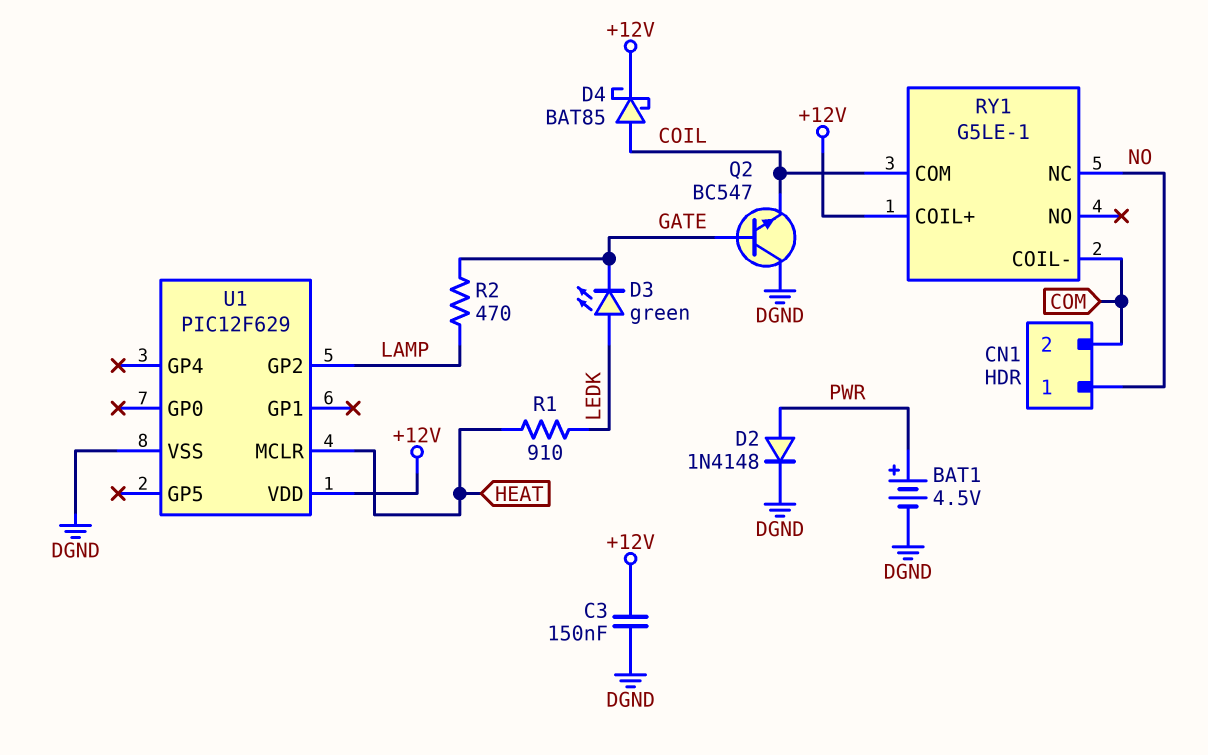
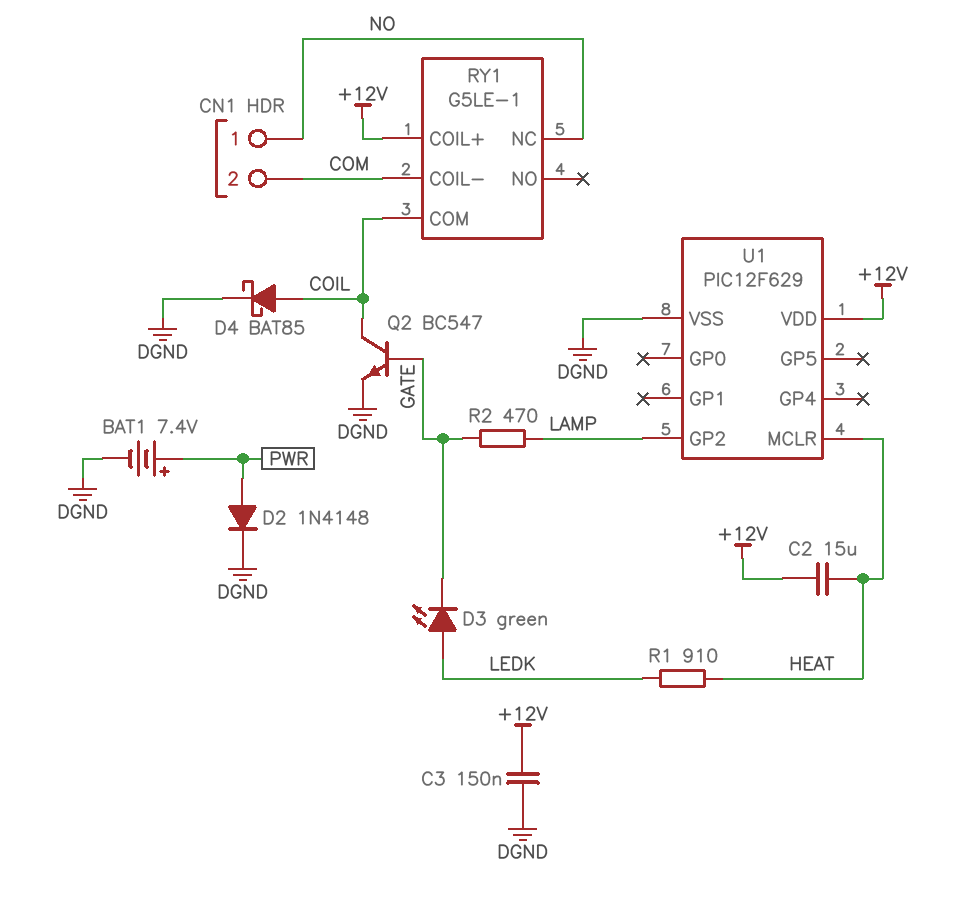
BAT1: 4.5V (plus PWR, minus DGND) -> 7.4V (plus PWR, minus DGND)
C2: none -> 15uF (+12V, HEAT)
D4: schottky BAT85 (A COIL, K +12V) -> schottky BAT85 (A COIL, K DGND)
Q2: NPN BC547 (B GATE, C DGND, E COIL) -> NPN BC547 (B GATE, C COIL, E DGND)

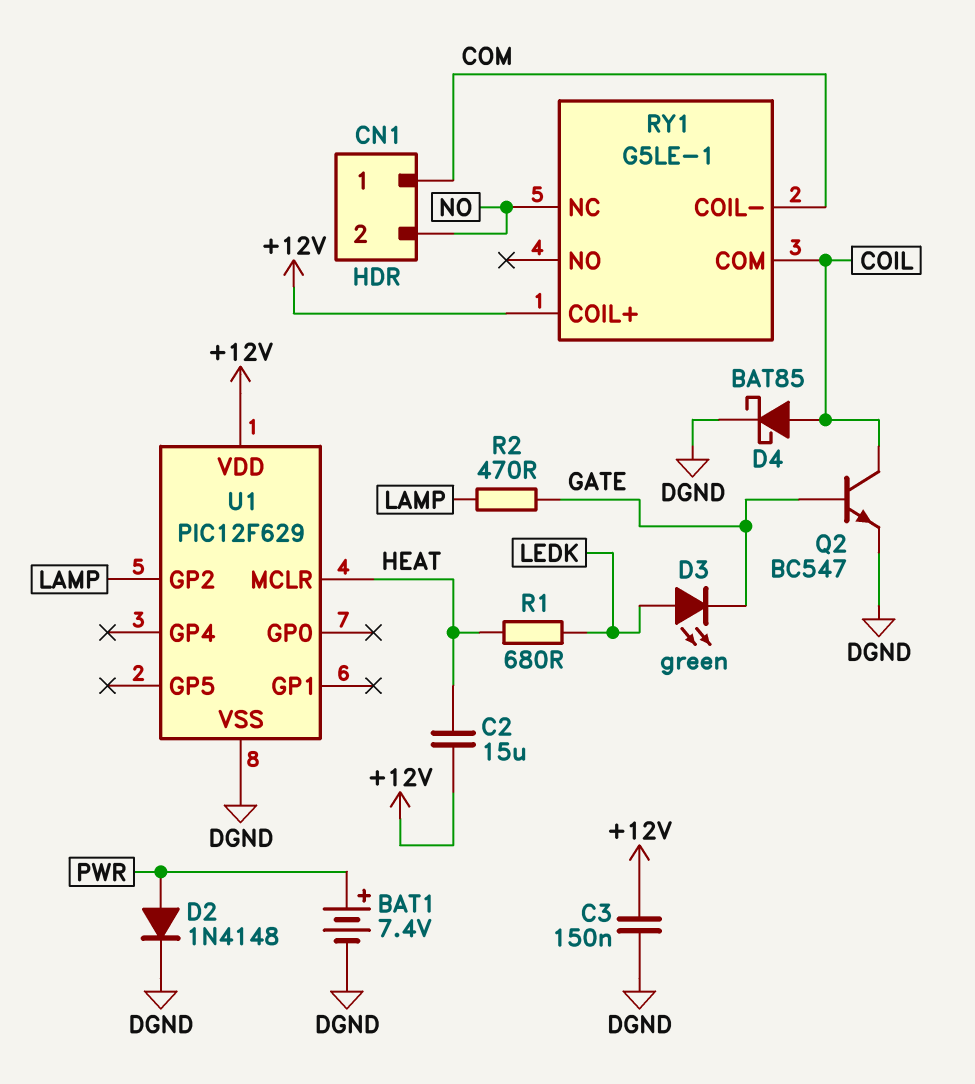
CN1 pin 1: NO -> COM
CN1 pin 2: COM -> NO
R1: 910 (HEAT, LEDK) -> 680 (HEAT, LEDK)

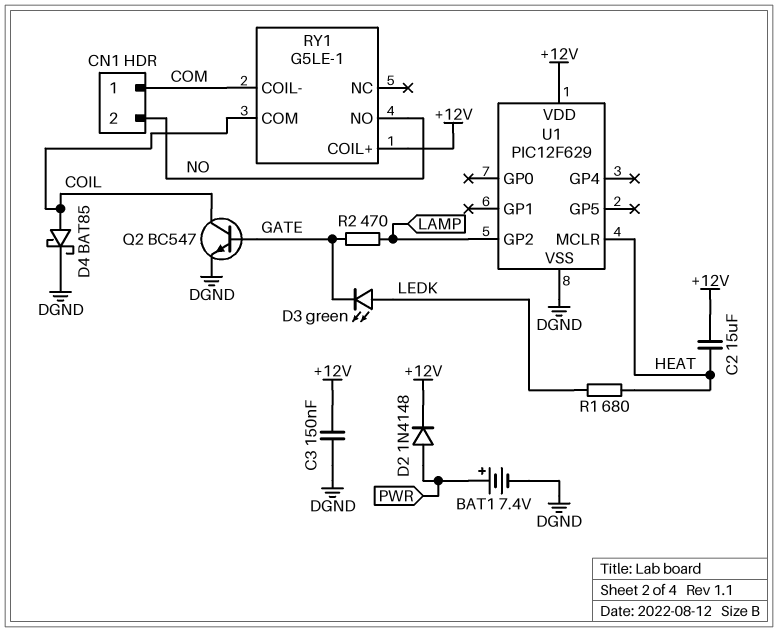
D2: diode 1N4148 (A PWR, K DGND) -> diode 1N4148 (A PWR, K +12V)
RY1 pin NC: NO -> none
RY1 pin NO: none -> NO

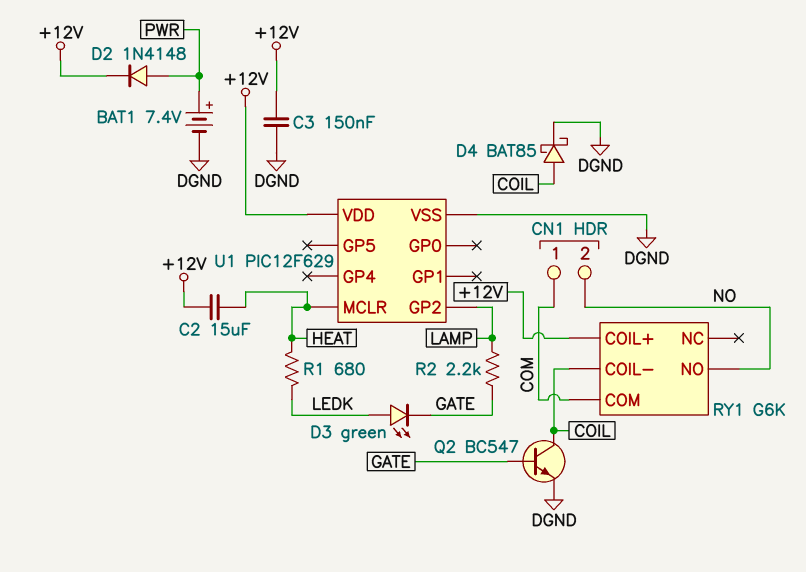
R2: 470 (GATE, LAMP) -> 2.2k (GATE, LAMP)
RY1: G5LE-1 -> G6K
RY1 pin COIL-: COM -> COIL
RY1 pin COM: COIL -> COM

